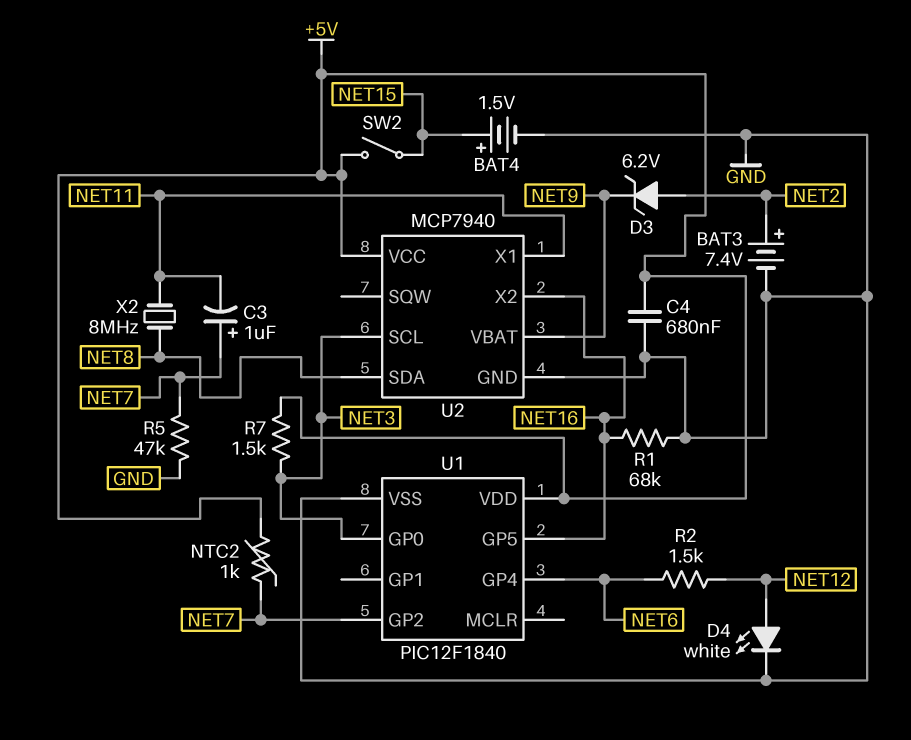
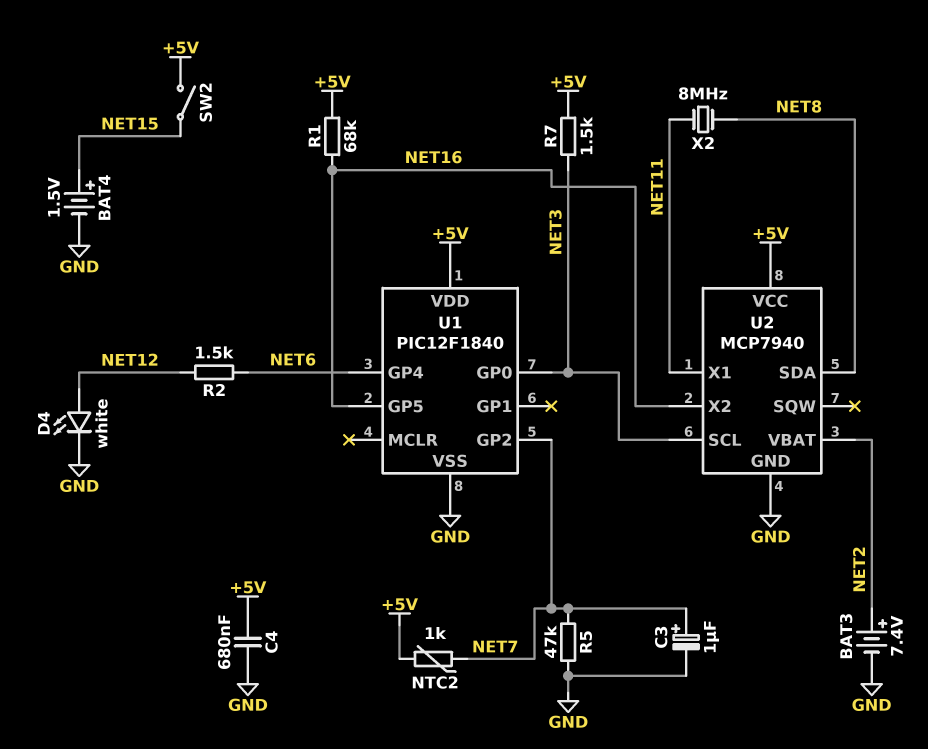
C3: 1uF (plus NET7, minus NET11) -> 1uF (plus NET7, minus GND)
D3: zener 6.2V (A NET2, K NET9) -> none
R1: 68k (GND, NET16) -> 68k (+5V, NET16)
U2 pin VBAT: NET9 -> NET2

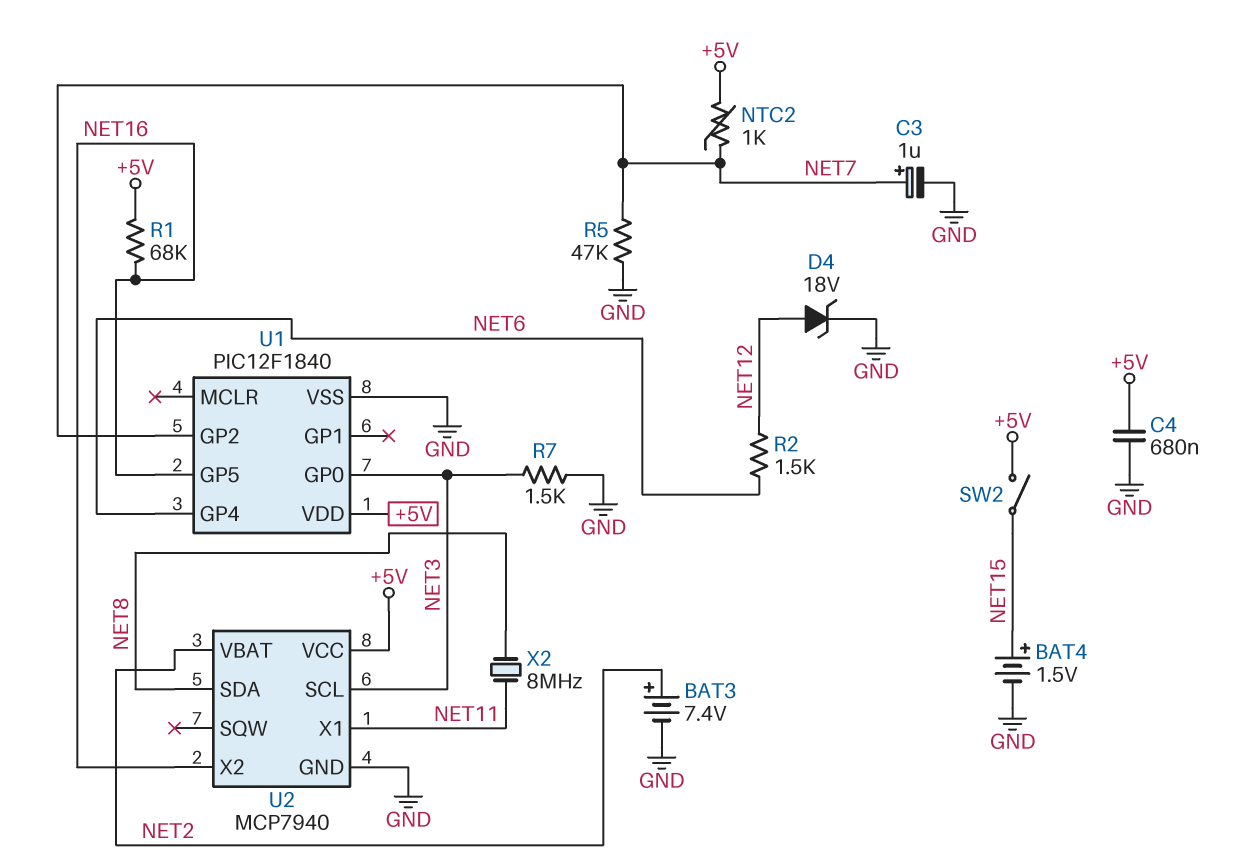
D4: LED white (A NET12, K GND) -> zener 18V (A NET12, K GND)
R7: 1.5k (+5V, NET3) -> 1.5k (GND, NET3)

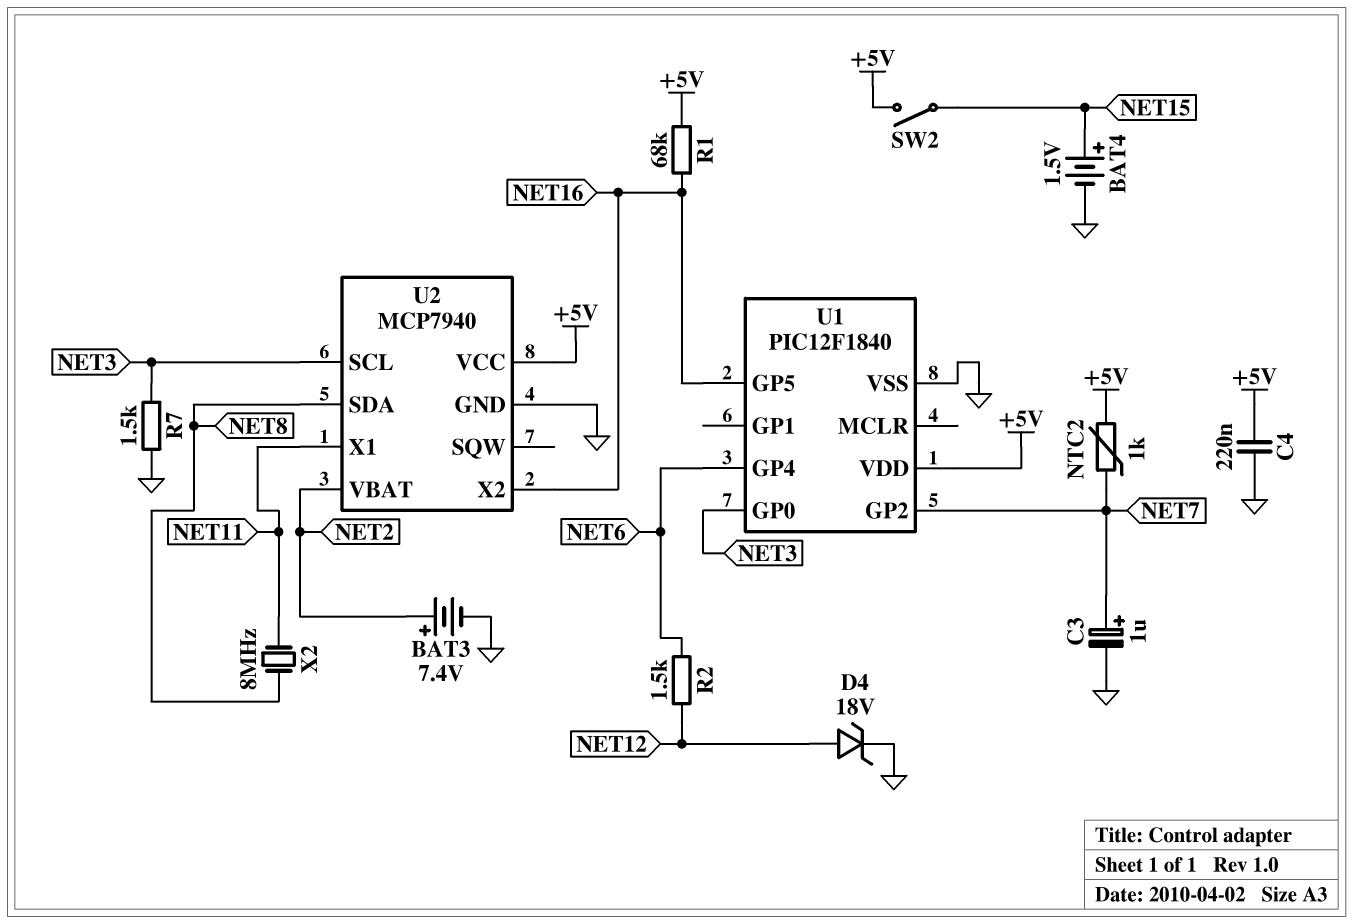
C4: 680nF (+5V, GND) -> 220nF (+5V, GND)
R5: 47k (GND, NET7) -> none

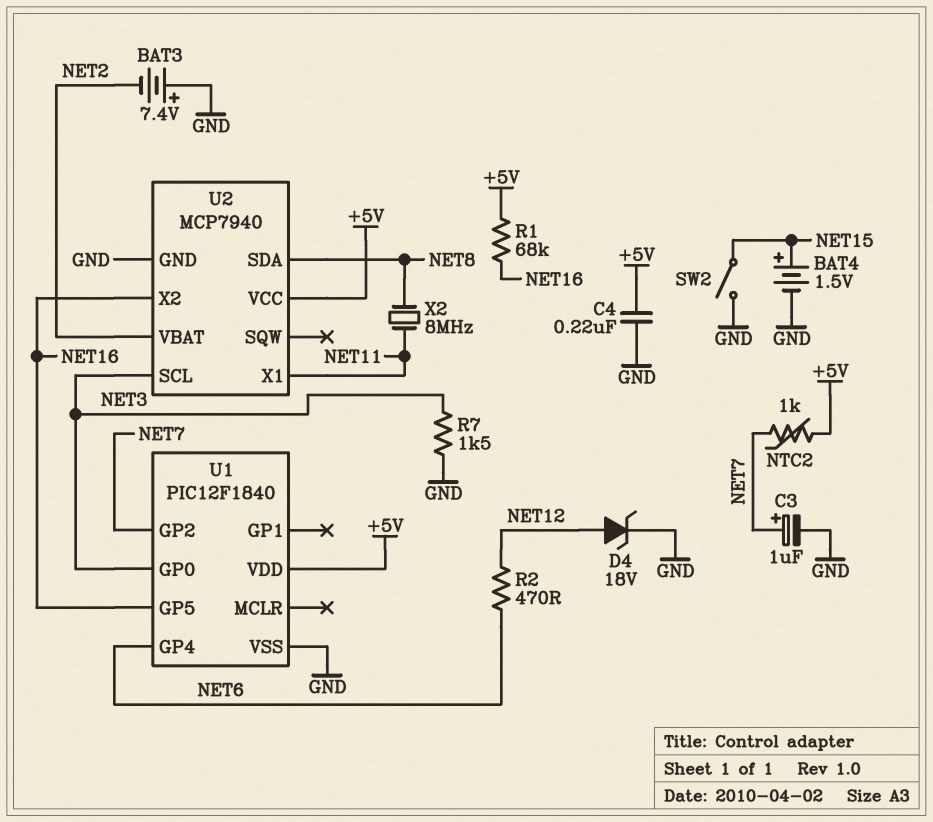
BAT3: 7.4V (plus NET2, minus GND) -> 7.4V (plus GND, minus NET2)
R2: 1.5k (NET6, NET12) -> 470 (NET6, NET12)
SW2: switch (+5V, NET15) -> switch (GND, NET15)

